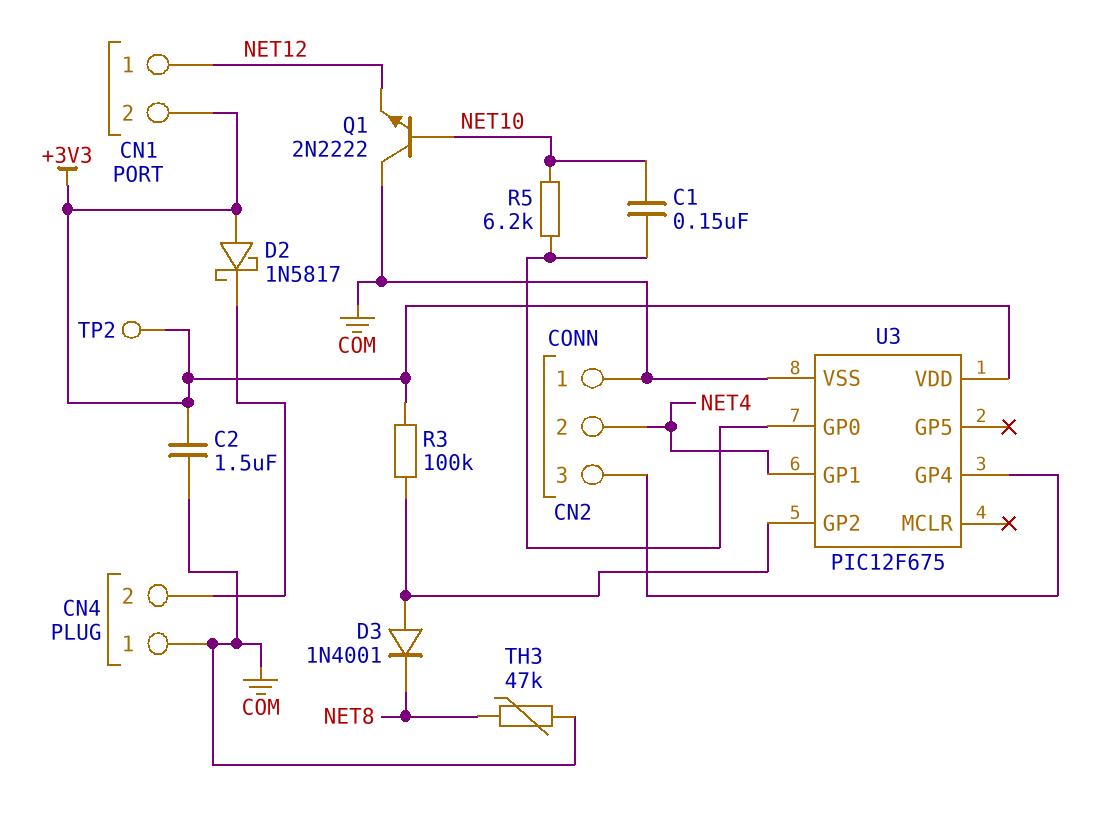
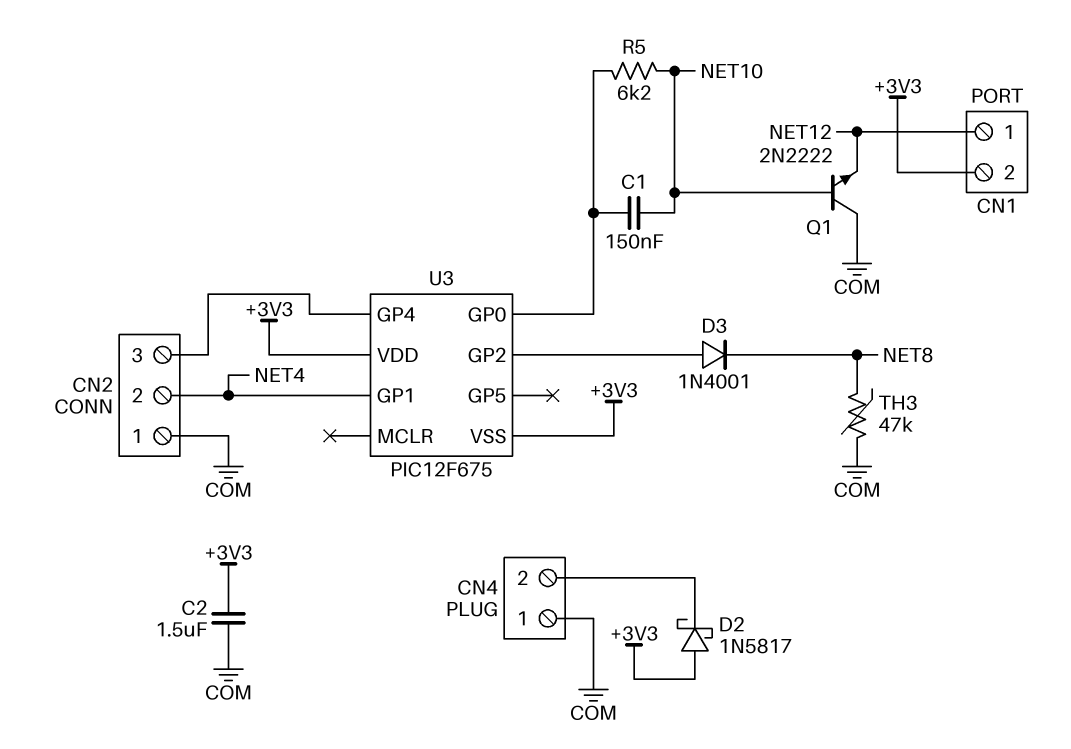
R3: 100k (+3V3, U3/GP2) -> none
TP2: test point (+3V3) -> none
U3 pin VSS: COM -> +3V3

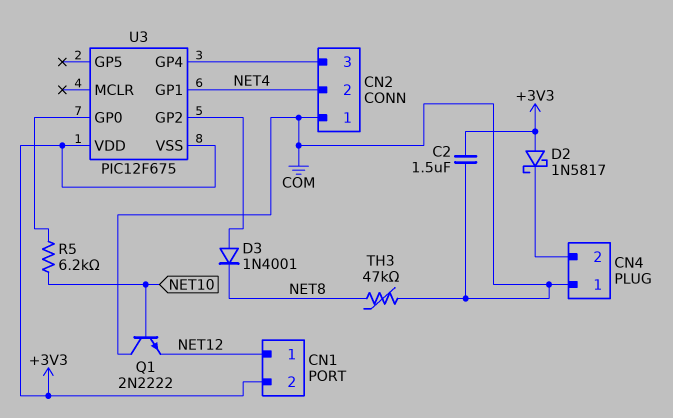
C1: 150nF (NET10, U3/GP0) -> none

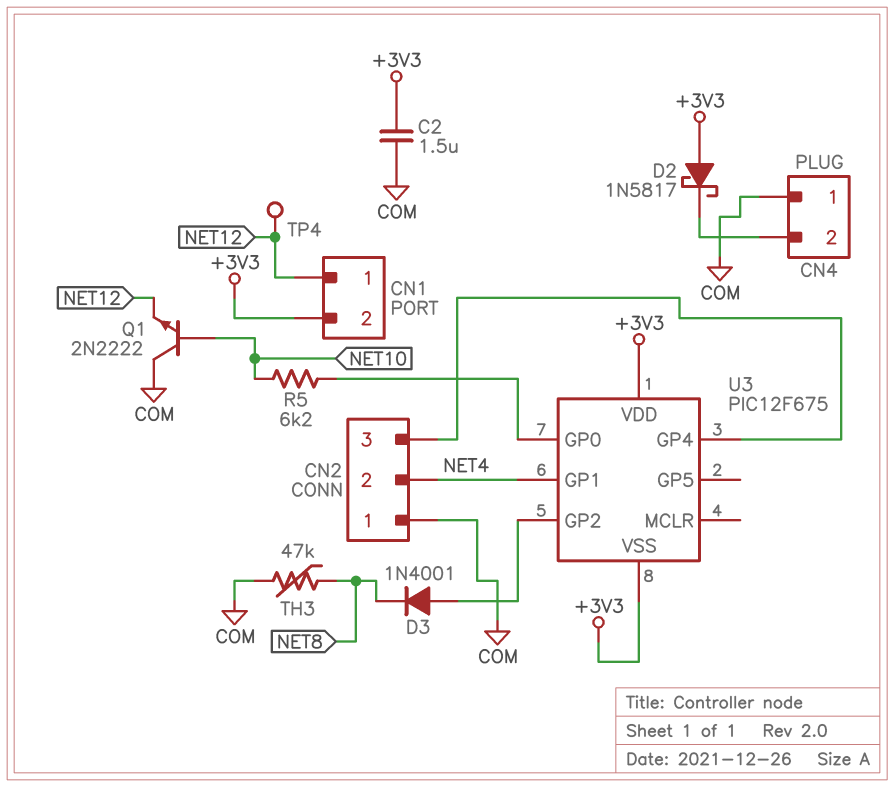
TP4: none -> test point (NET12)

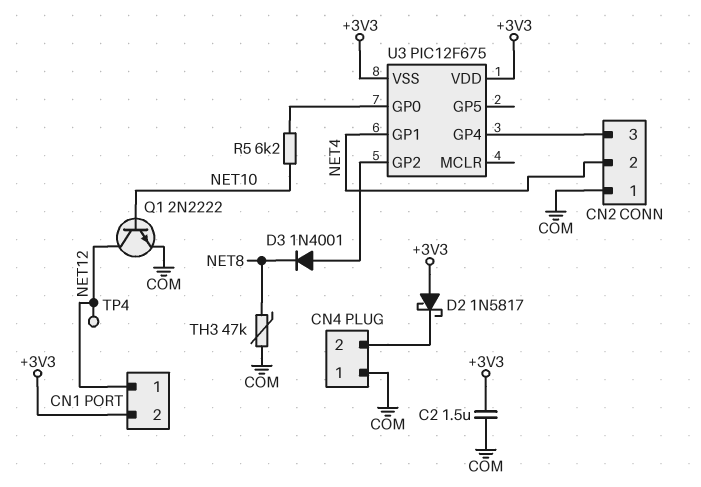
Q1: NPN 2N2222 (B NET10, C COM, E NET12) -> NPN 2N2222 (B NET10, C NET12, E COM)

